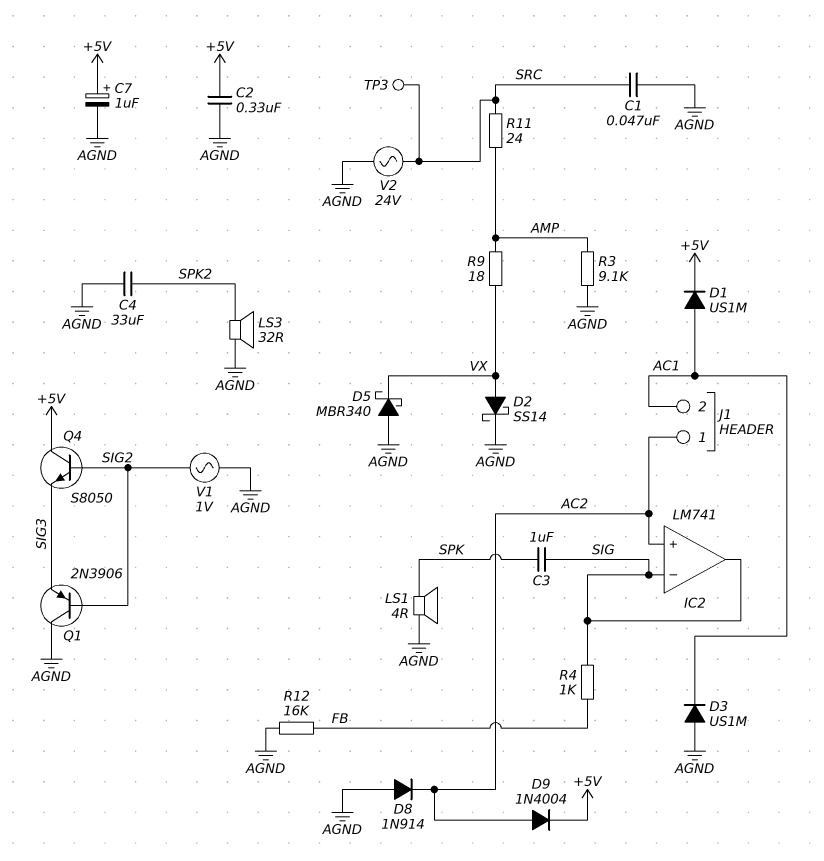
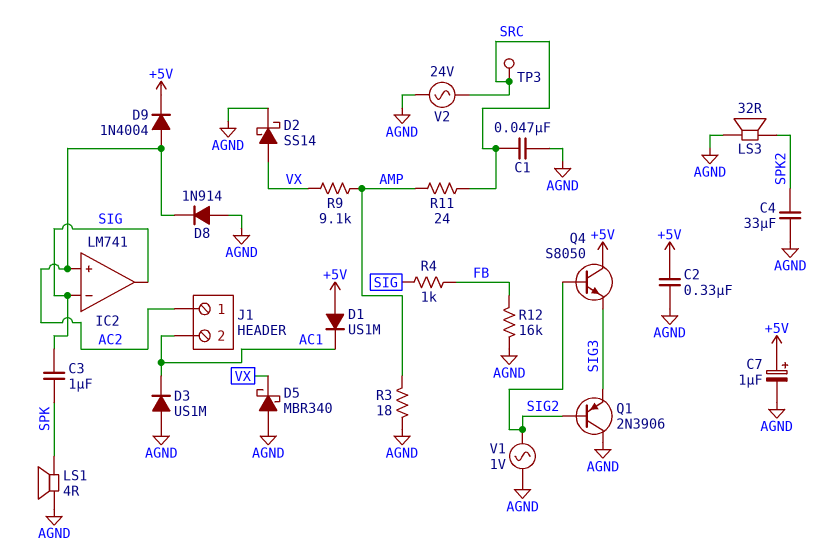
D1: diode US1M (A AC1, K +5V) -> diode US1M (A +5V, K AC1)
R3: 9.1k (AGND, AMP) -> 18 (AGND, AMP)
R9: 18 (AMP, VX) -> 9.1k (AMP, VX)

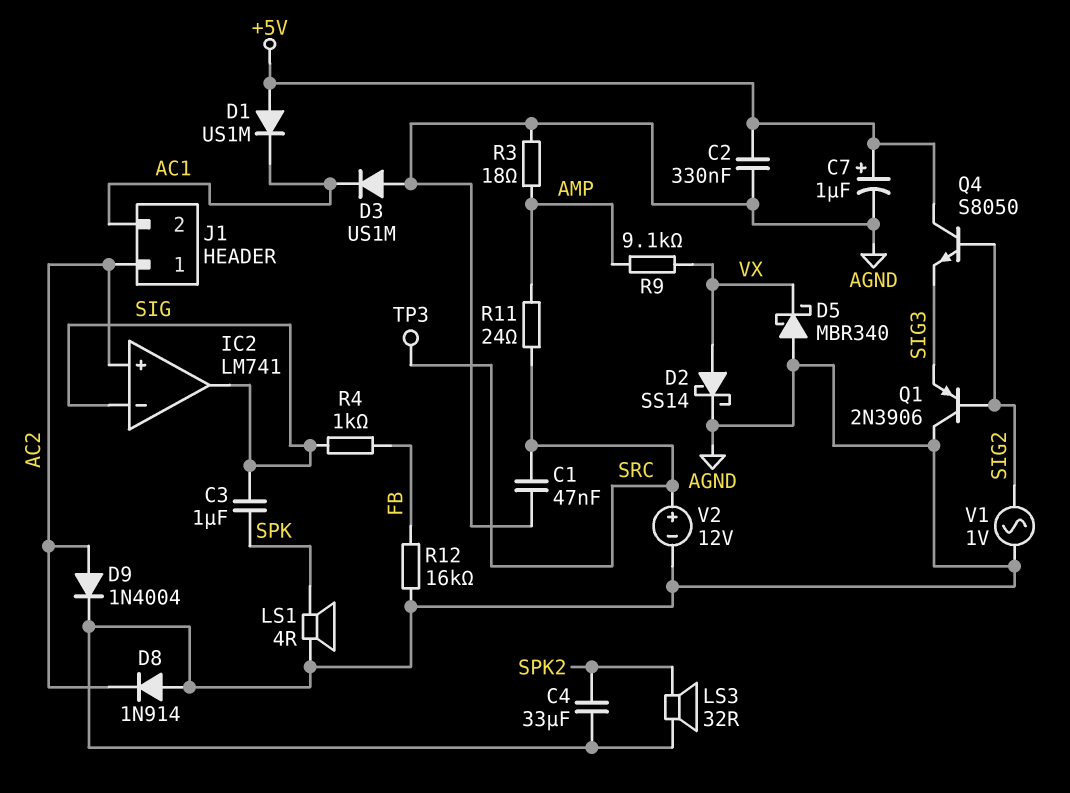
D9: diode 1N4004 (A AC2, K +5V) -> diode 1N4004 (A AC2, K AGND)
V2: AC 24V (AGND, SRC) -> 12V (plus SRC, minus AGND)

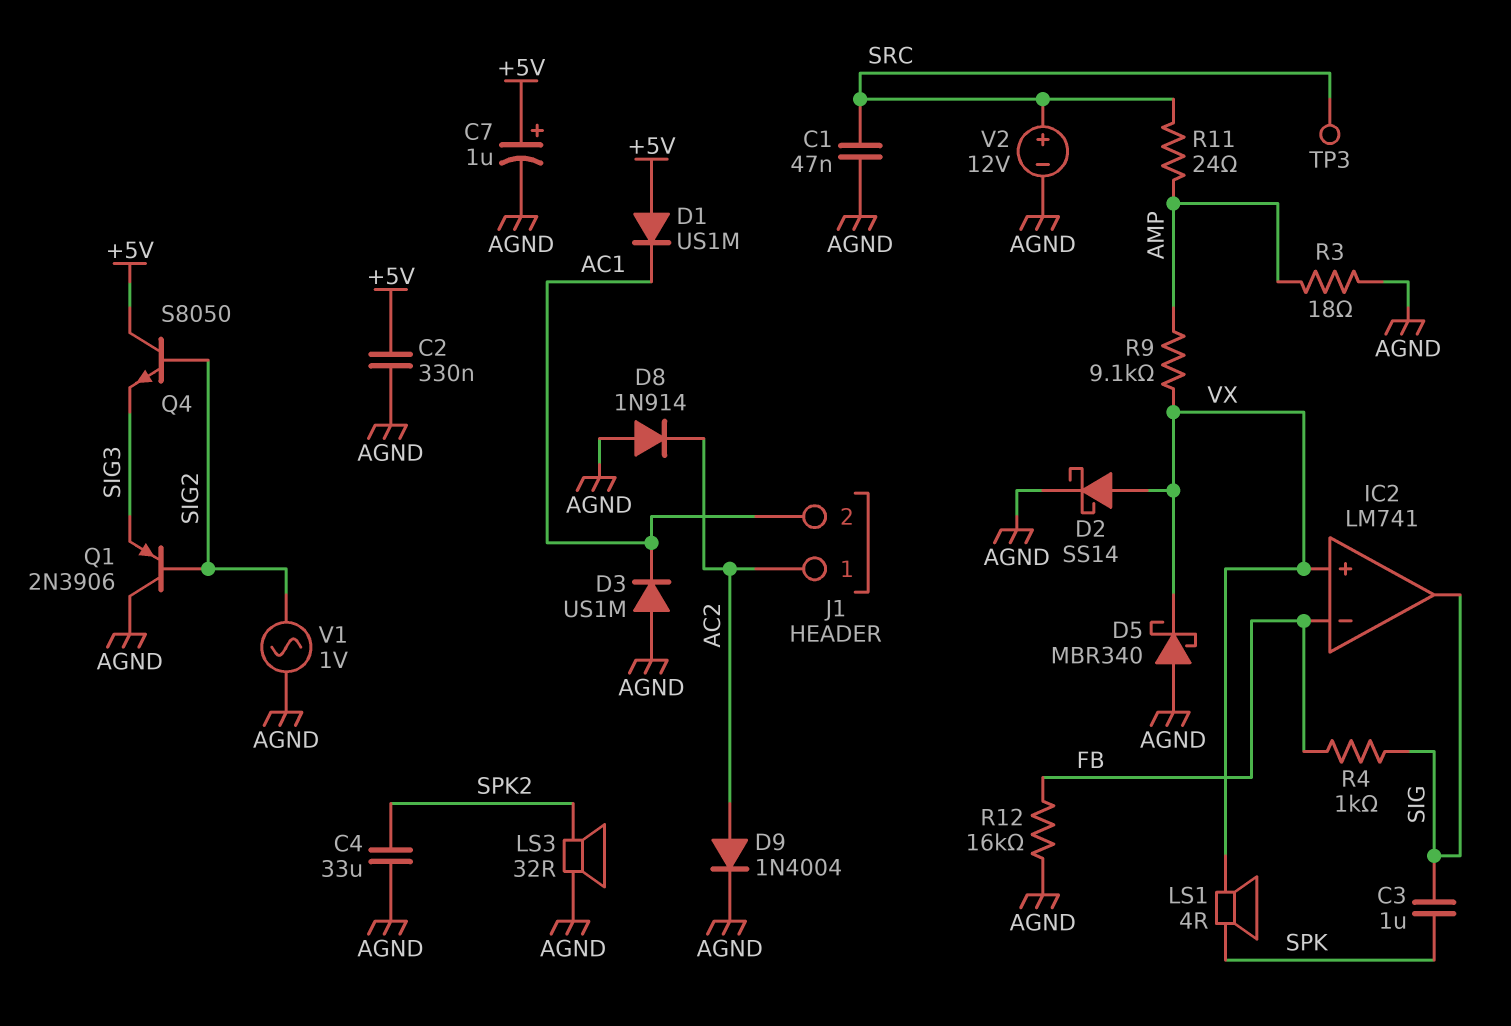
IC2 pin in+: AC2 -> VX
IC2 pin in-: SIG -> FB
LS1: speaker 4R (AGND, SPK) -> speaker 4R (SPK, VX)

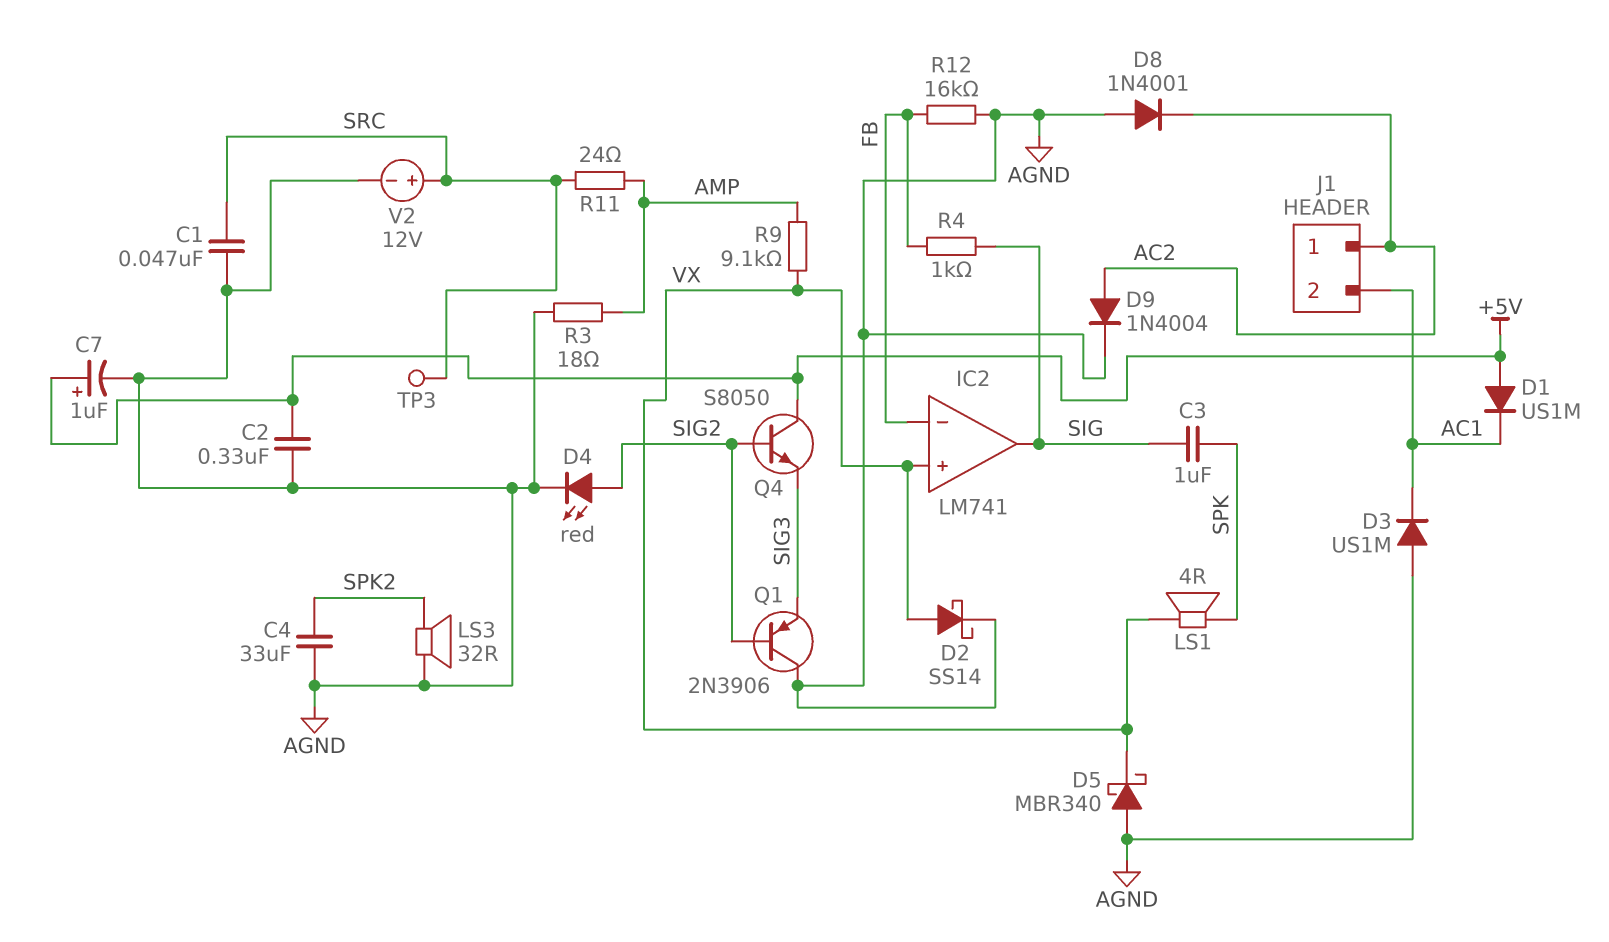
D4: none -> LED red (A SIG2, K AGND)
D8: diode 1N914 (A AGND, K AC2) -> diode 1N4001 (A AGND, K AC2)
V1: AC 1V (AGND, SIG2) -> none

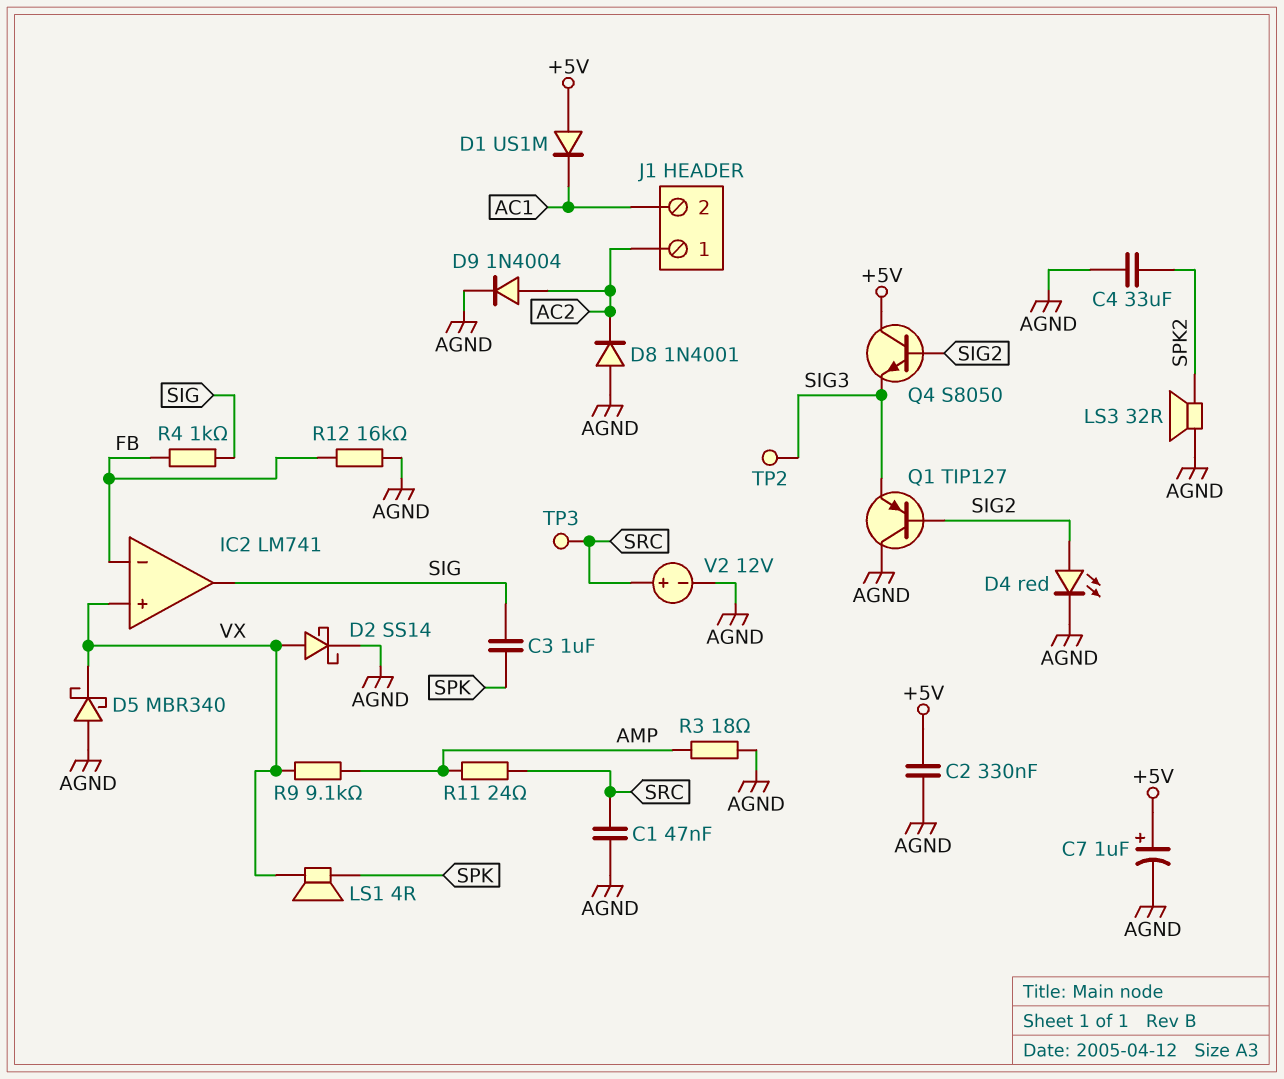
D3: diode US1M (A AGND, K AC1) -> none
Q1: PNP 2N3906 (B SIG2, C AGND, E SIG3) -> PNP TIP127 (B SIG2, C AGND, E SIG3)
TP2: none -> test point (SIG3)

